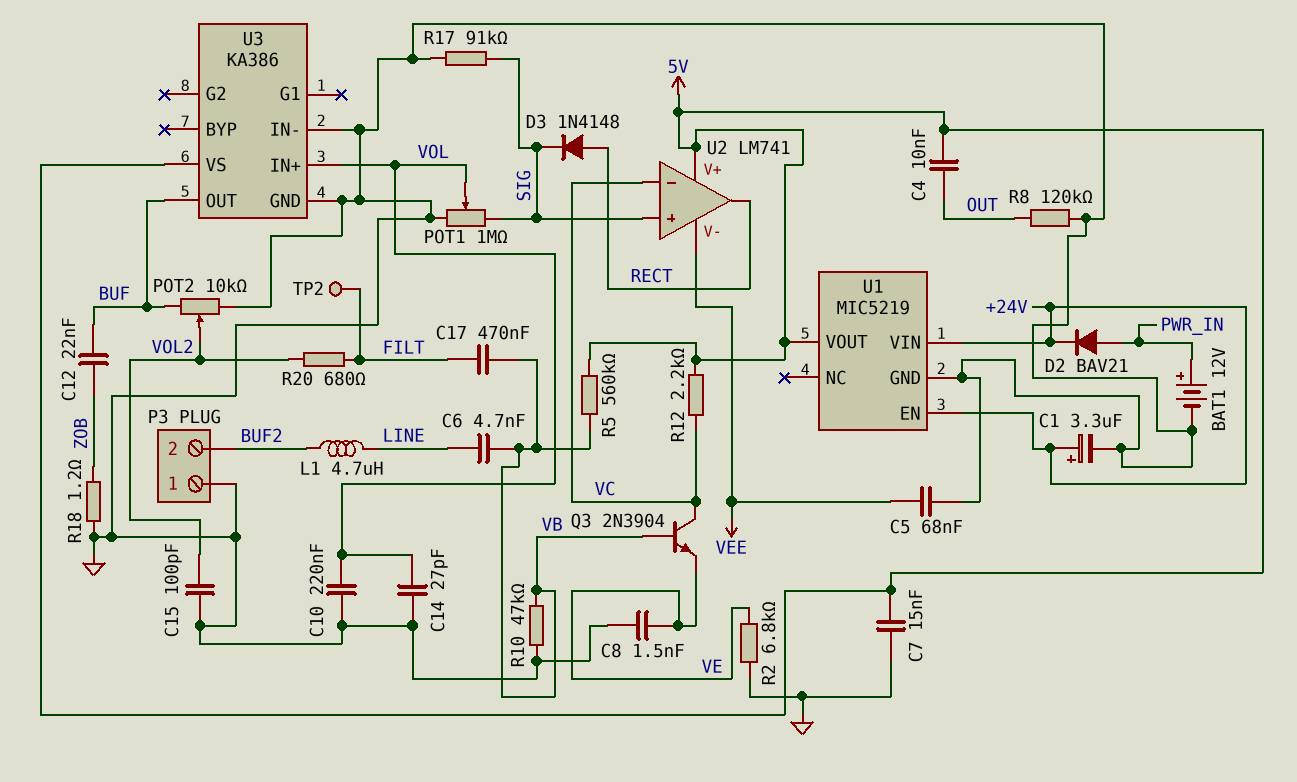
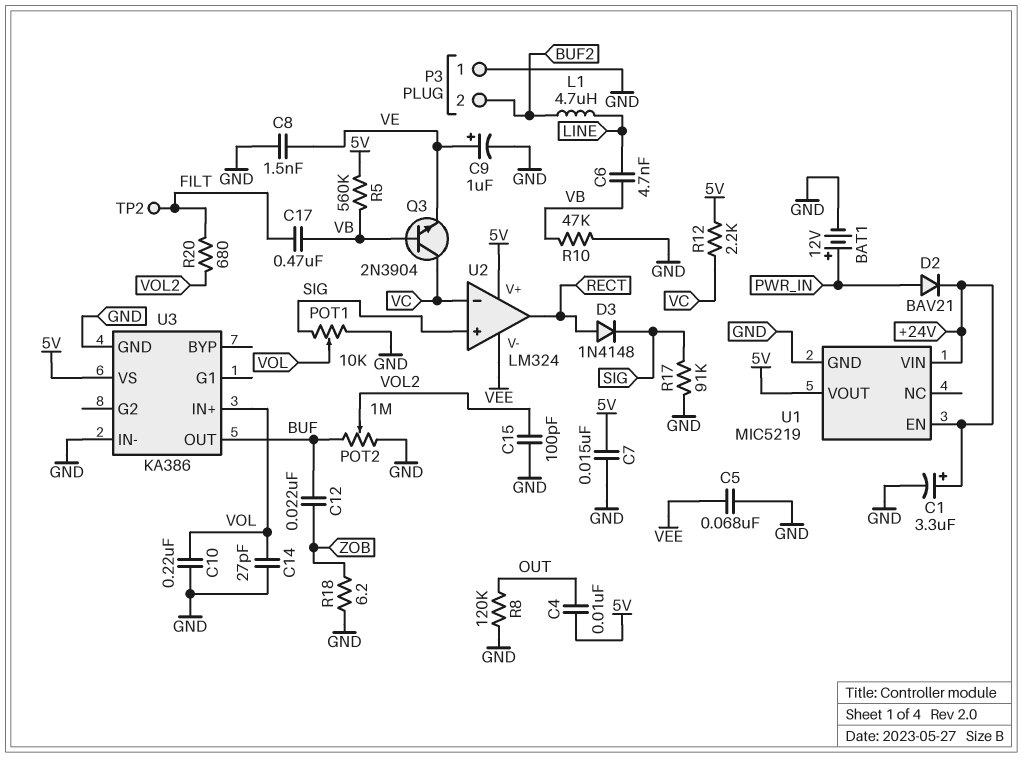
C9: none -> 1uF (plus VE, minus GND)
POT1: 1M (GND, SIG, wiper VOL) -> 10k (GND, SIG, wiper VOL)
POT2: 10k (BUF, GND, wiper VOL2) -> 1M (BUF, GND, wiper VOL2)
R2: 6.8k (GND, VE) -> none
R18: 1.2 (GND, ZOB) -> 6.2 (GND, ZOB)
U2: LM741 -> LM324

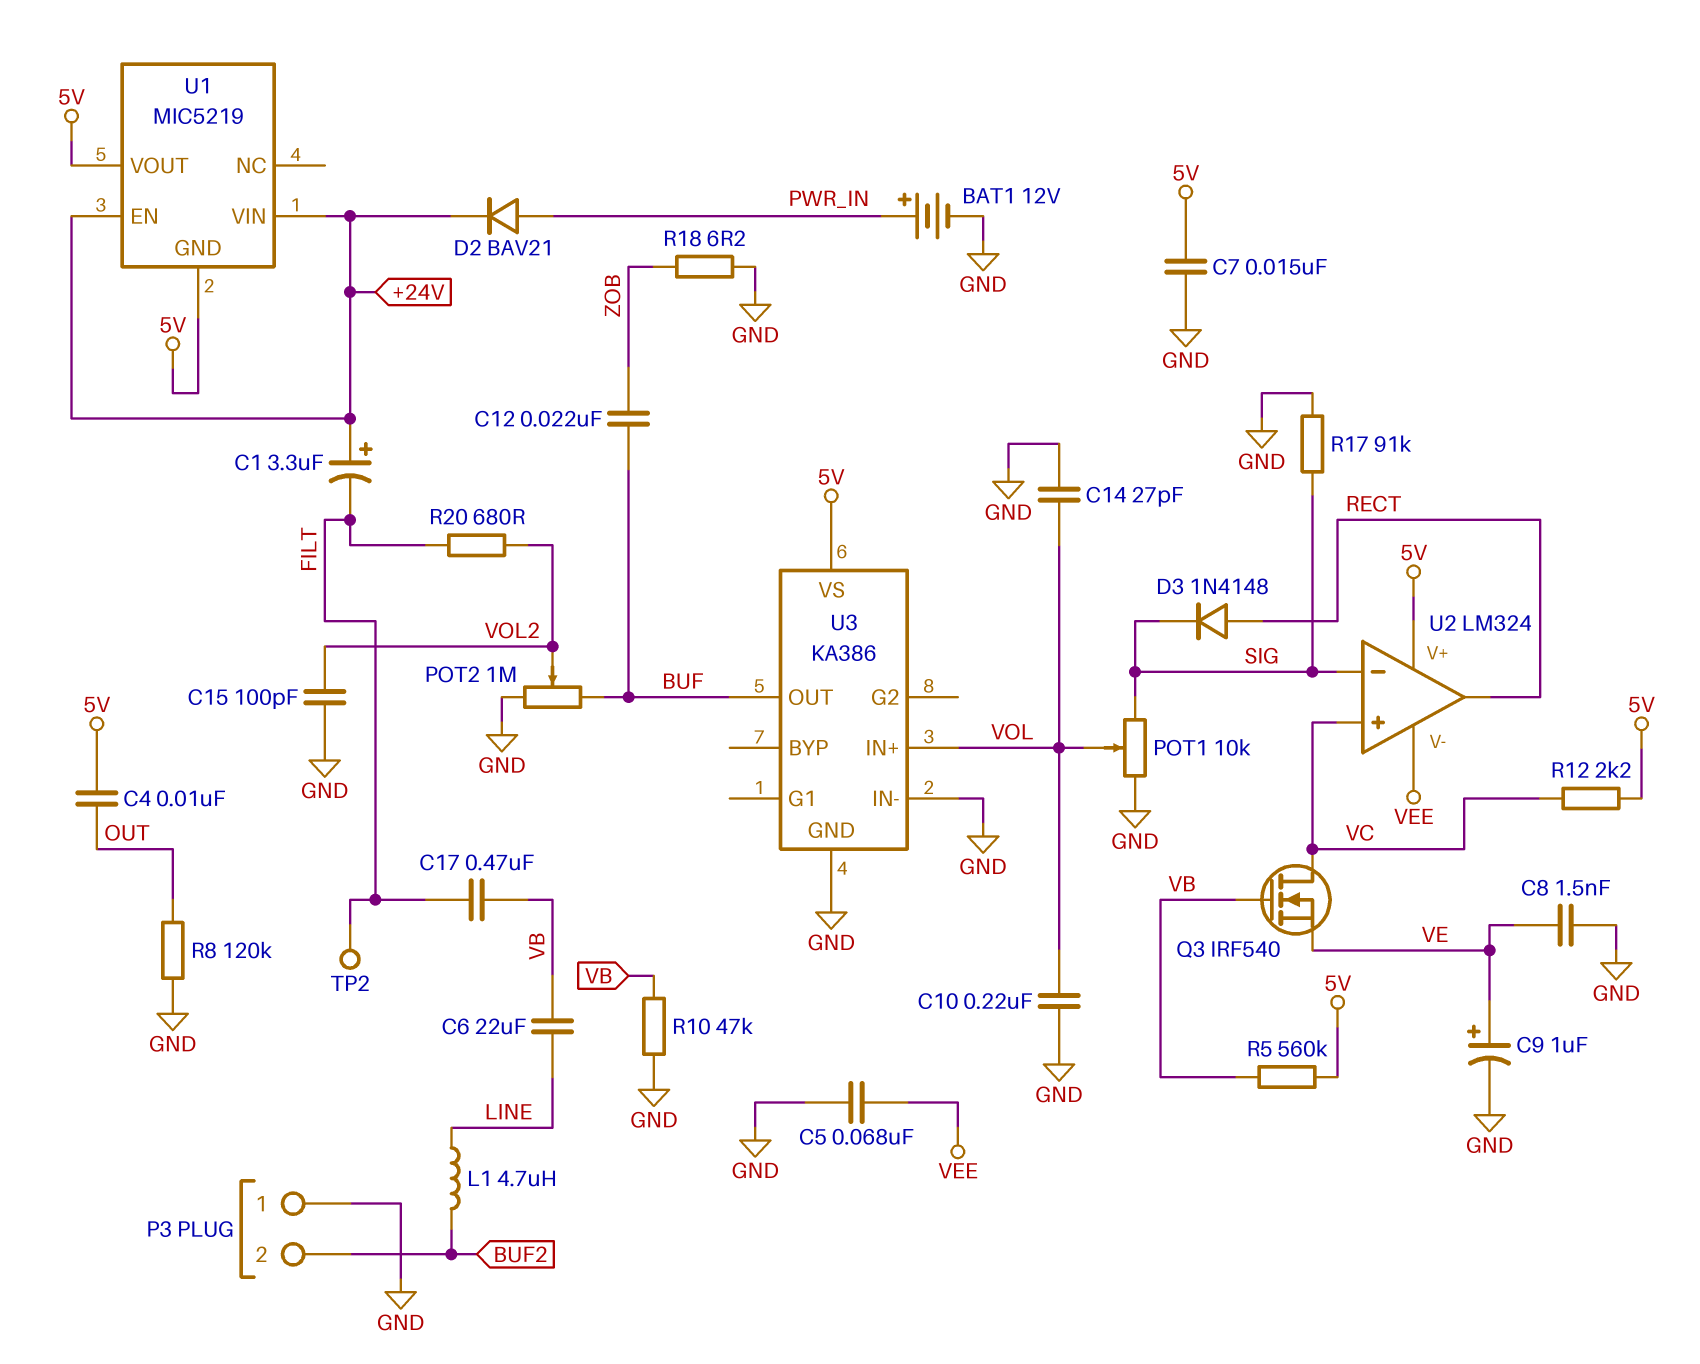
C1: 3.3uF (plus +24V, minus GND) -> 3.3uF (plus +24V, minus FILT)
C6: 4.7nF (LINE, VB) -> 22uF (LINE, VB)
Q3: NPN 2N3904 (B VB, C VC, E VE) -> NMOS IRF540 (G VB, D VC, S VE)
U1 pin GND: GND -> 5V
U2 pin in+: SIG -> VC
U2 pin in-: VC -> SIG

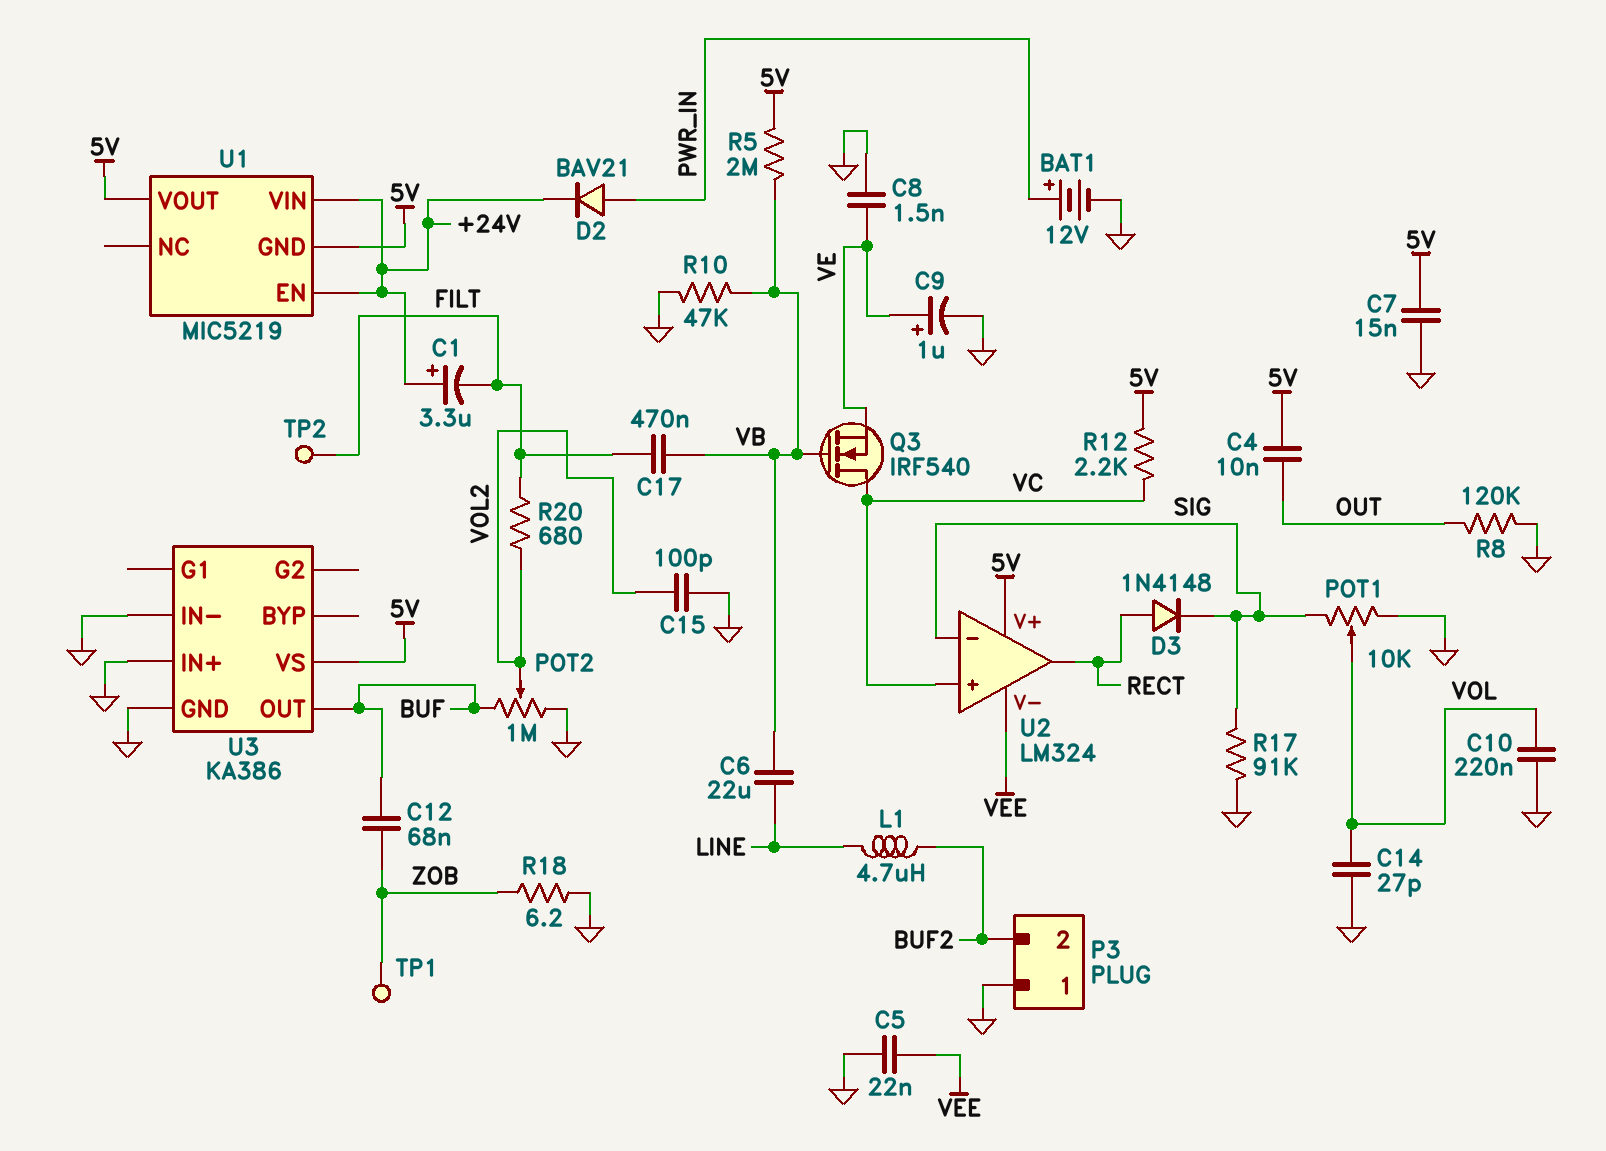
C5: 68nF (GND, VEE) -> 22nF (GND, VEE)
C12: 22nF (BUF, ZOB) -> 68nF (BUF, ZOB)
R5: 560k (5V, VB) -> 2M (5V, VB)
TP1: none -> test point (ZOB)
U3 pin IN+: VOL -> GND

